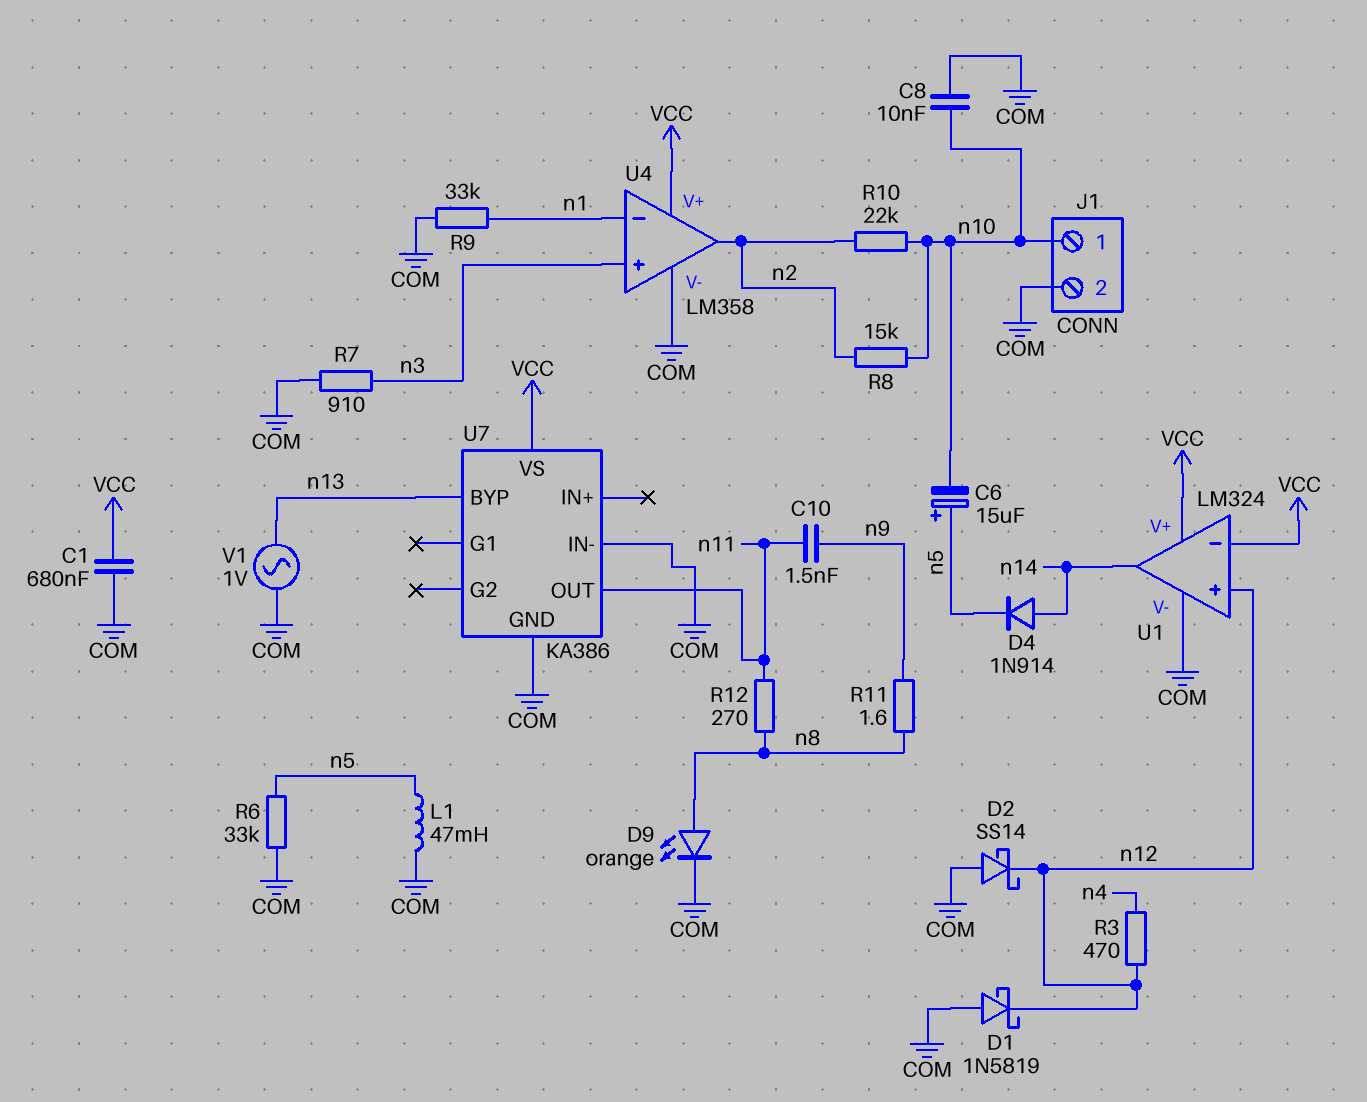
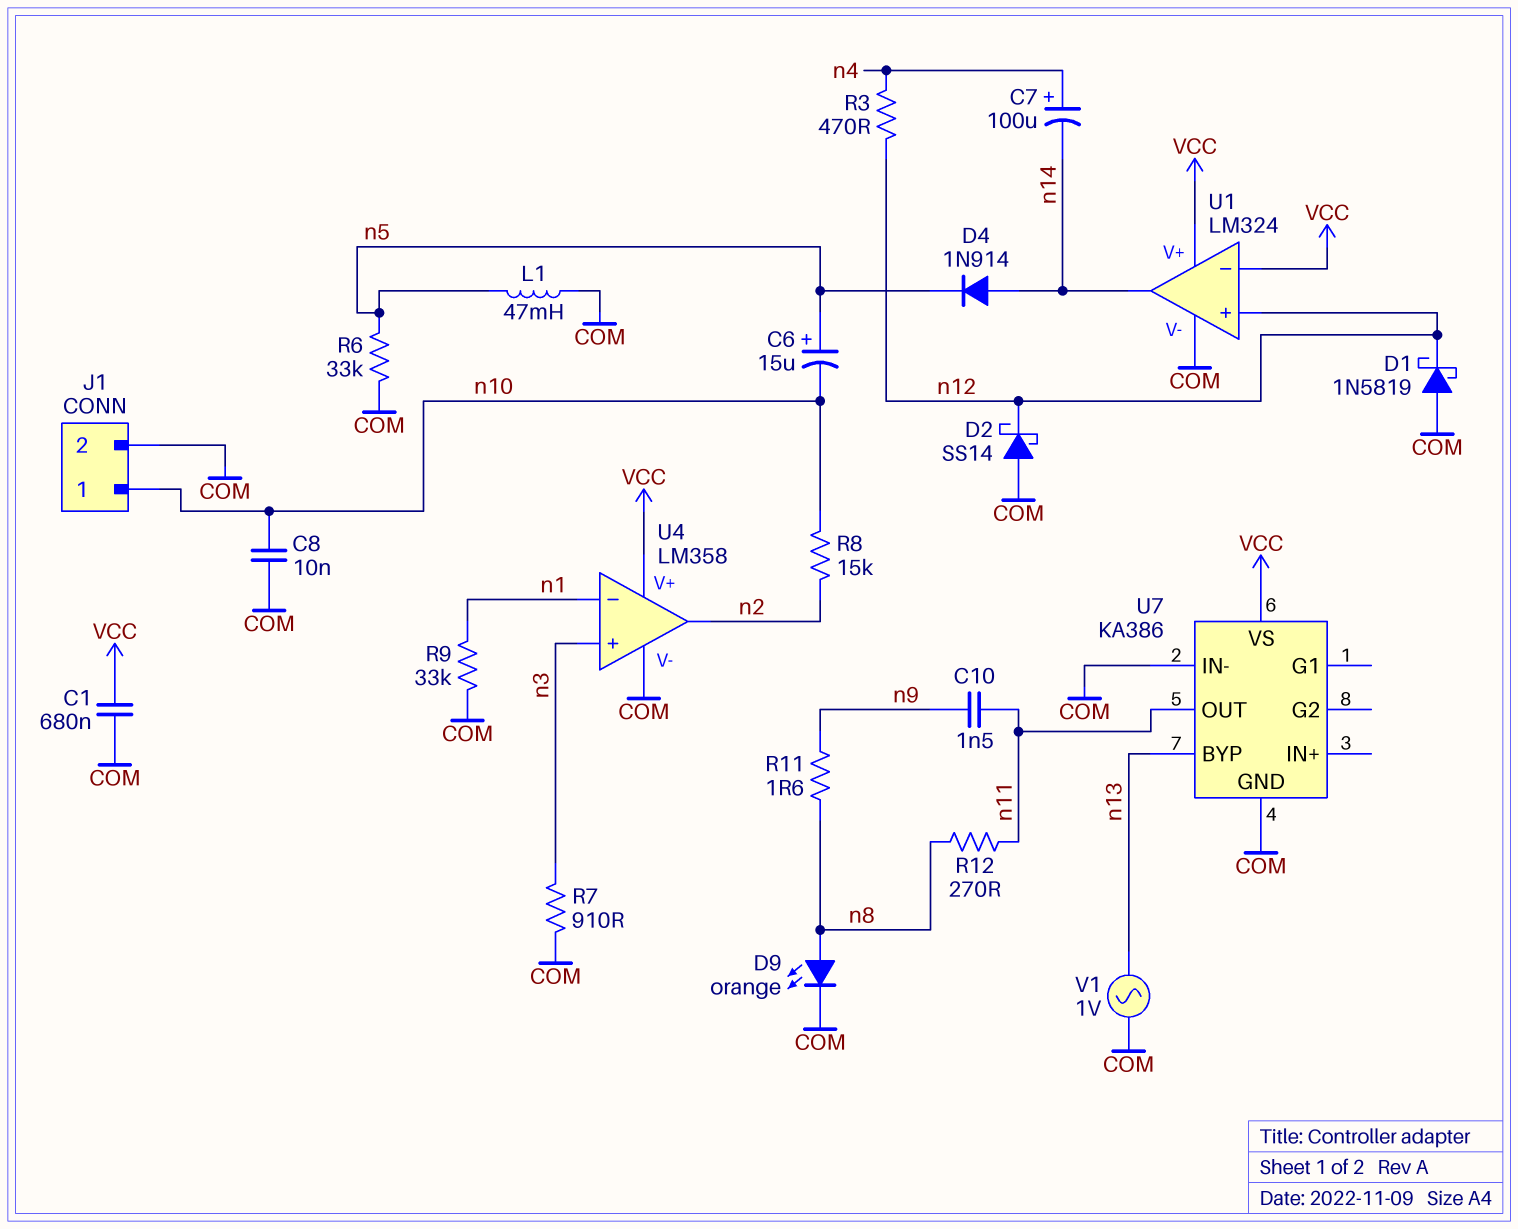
C7: none -> 100uF (plus n4, minus n14)
R10: 22k (n2, n10) -> none

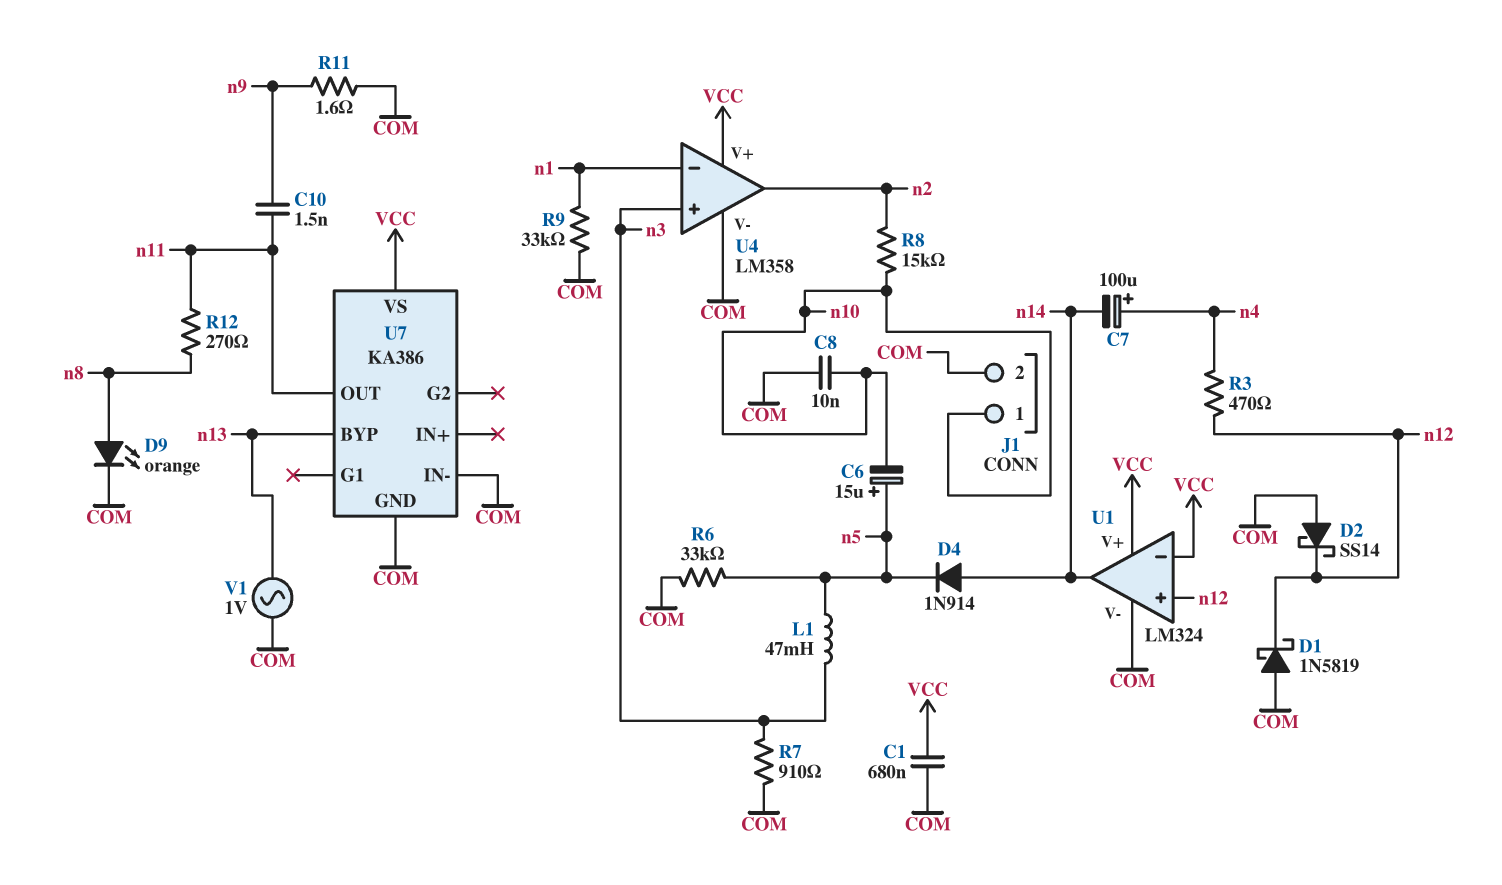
L1: 47mH (COM, n5) -> 47mH (n3, n5)
R11: 1.6 (n8, n9) -> 1.6 (COM, n9)

